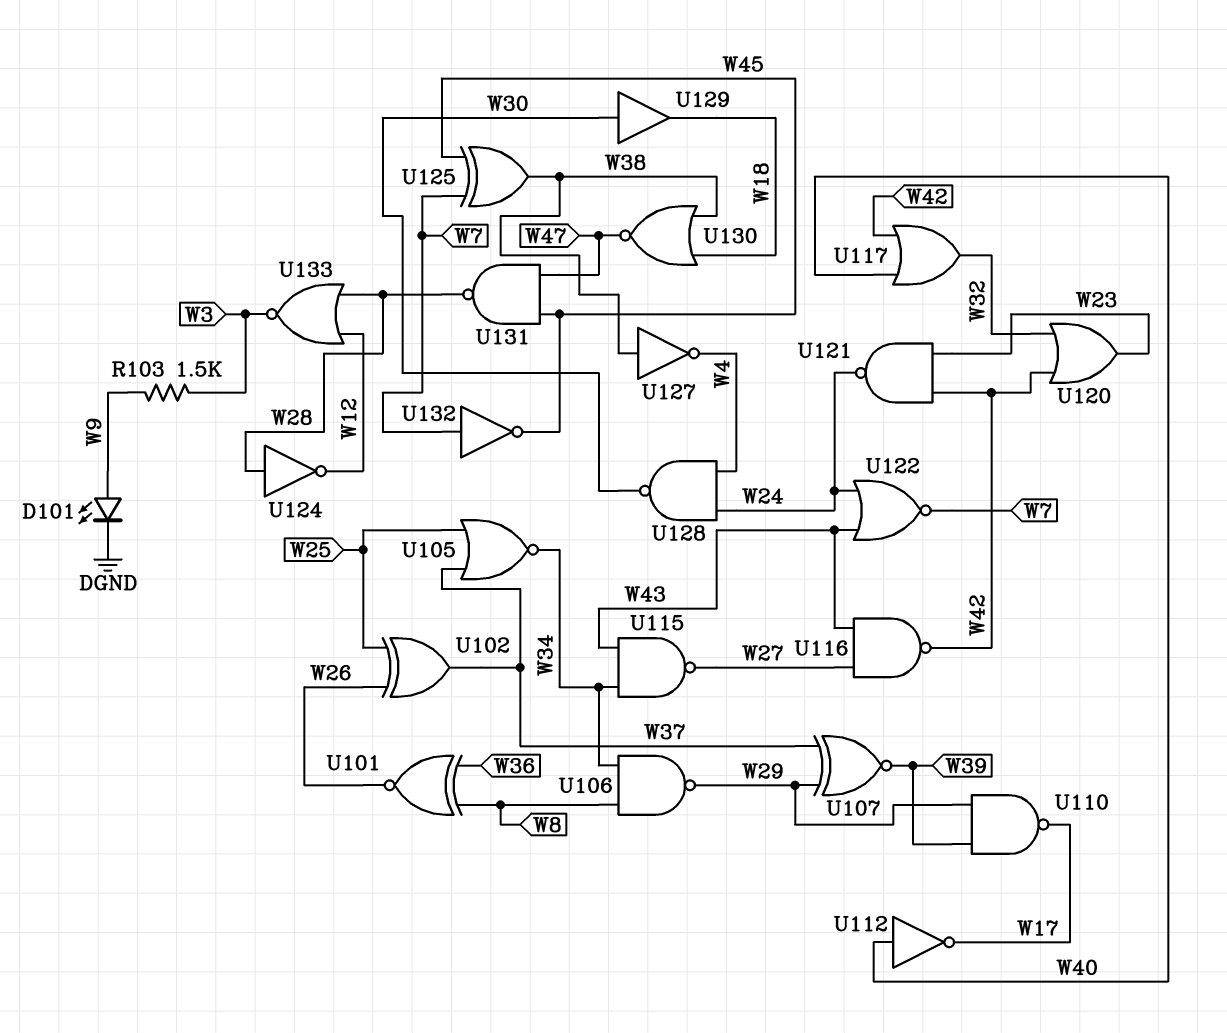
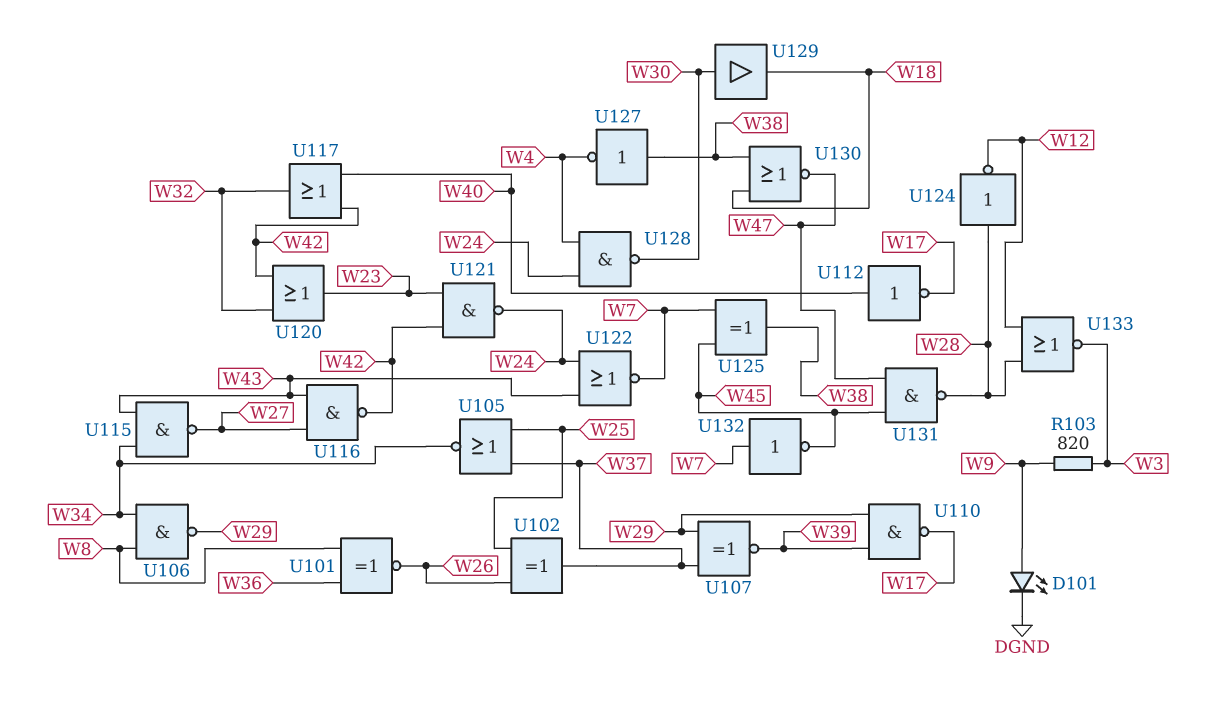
R103: 1.5k (W3, W9) -> 820 (W3, W9)

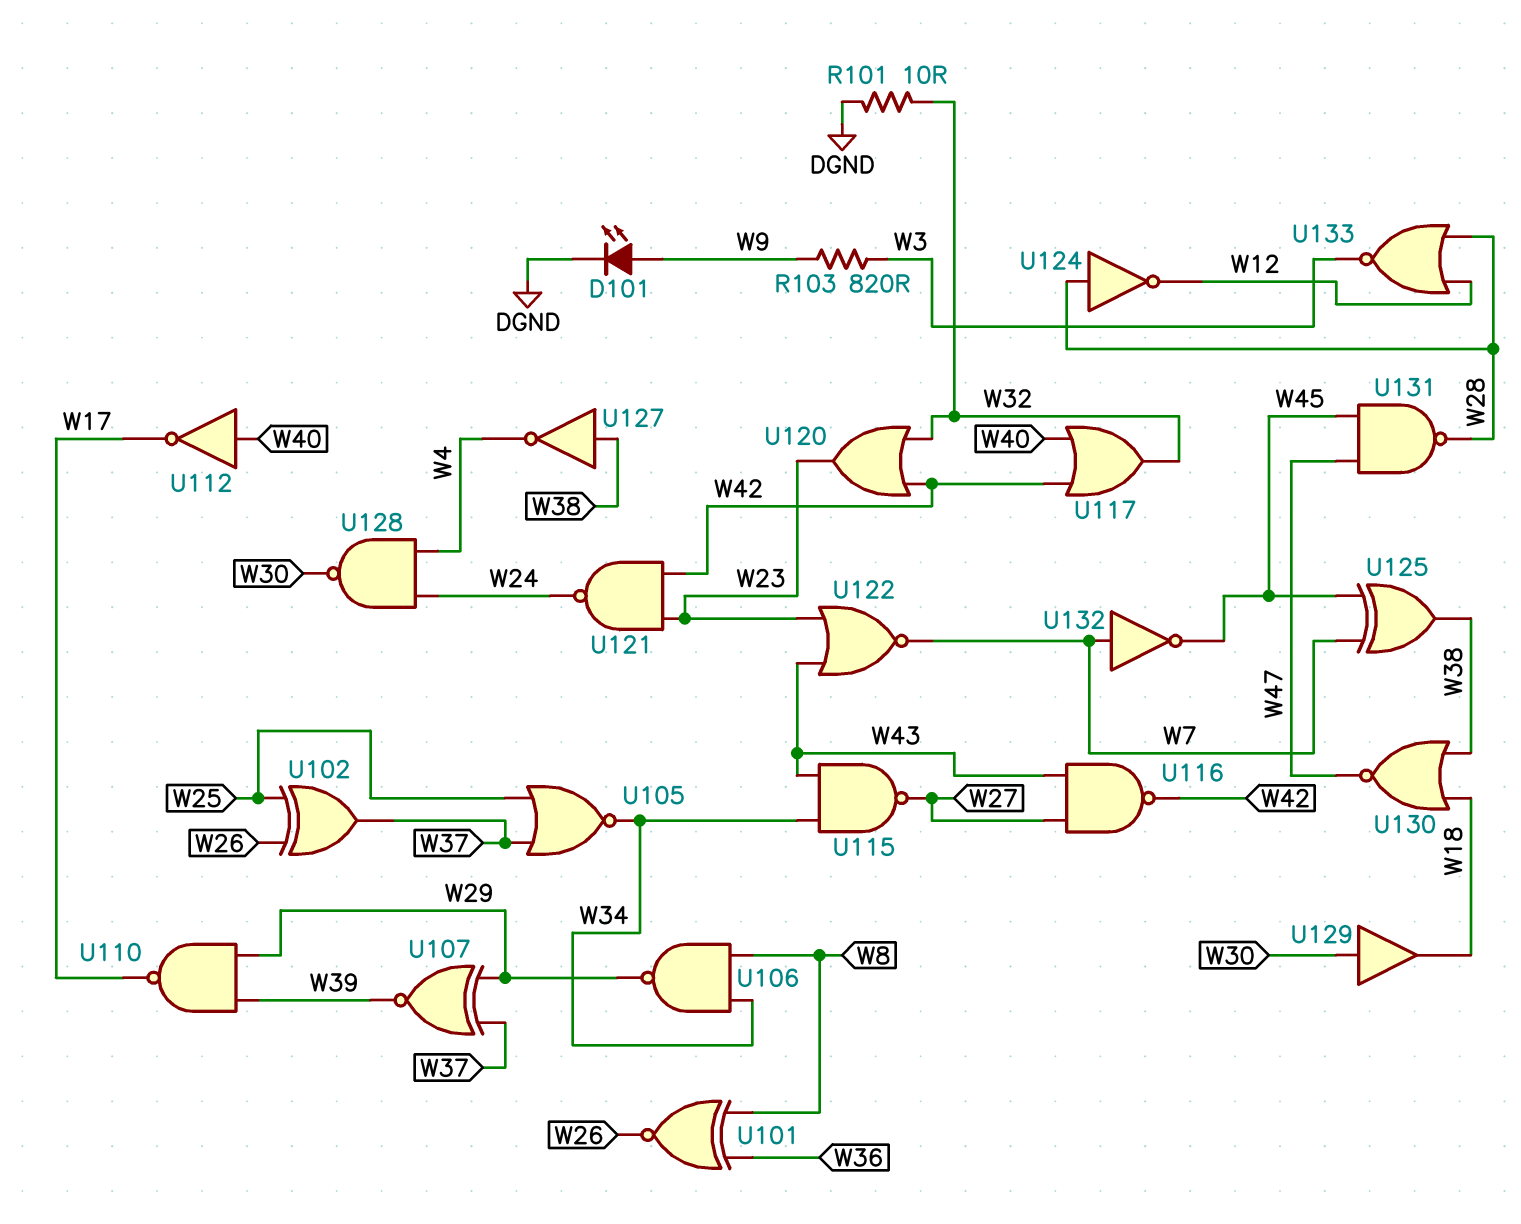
R101: none -> 10 (DGND, W32)
U122: NOR (in W24, in W43, out W7) -> NOR (in W23, in W43, out W7)

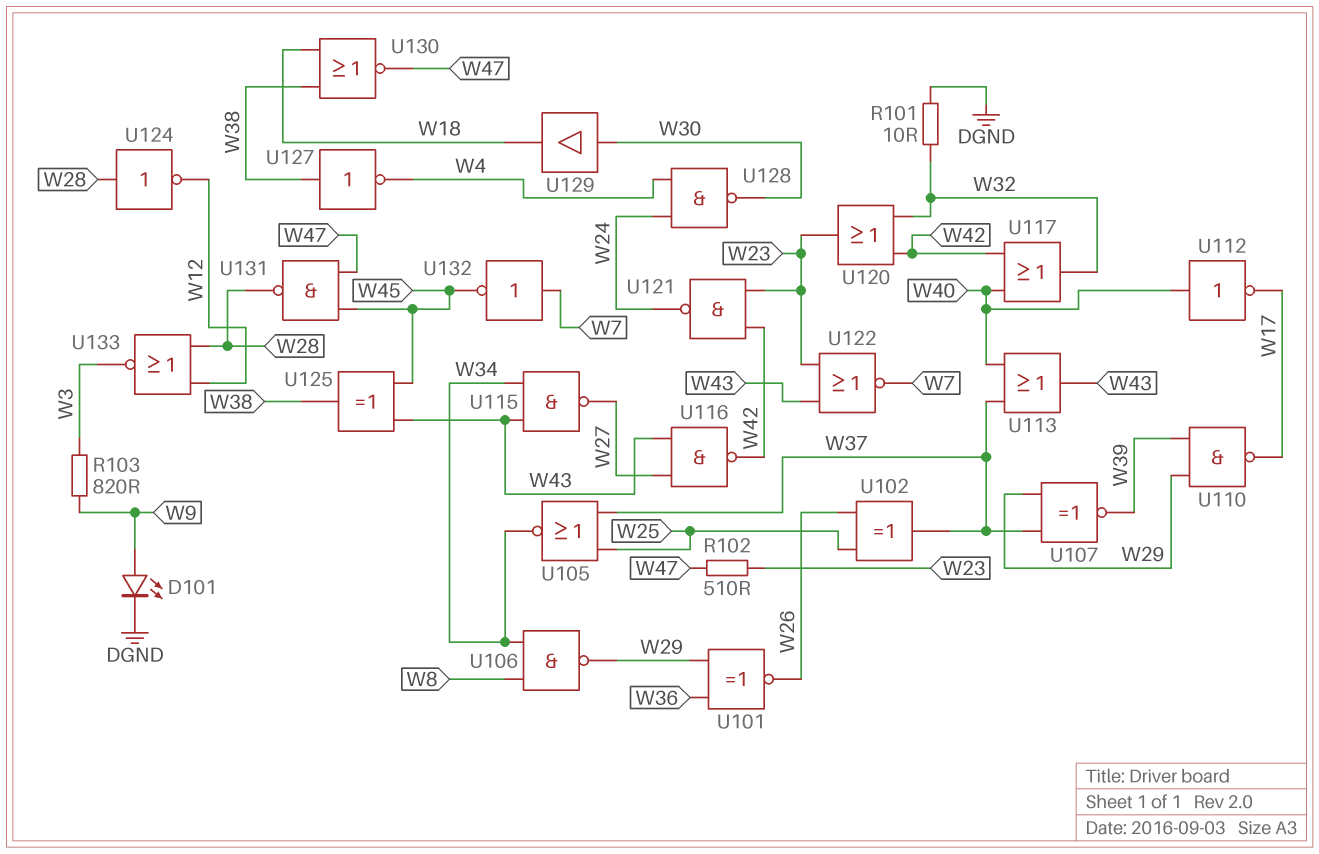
R102: none -> 510 (W23, W47)
U101: XNOR (in W8, in W36, out W26) -> XNOR (in W29, in W36, out W26)
U113: none -> OR (in W37, in W40, out W43)
U125: XOR (in W7, in W45, out W38) -> XOR (in W43, in W45, out W38)

